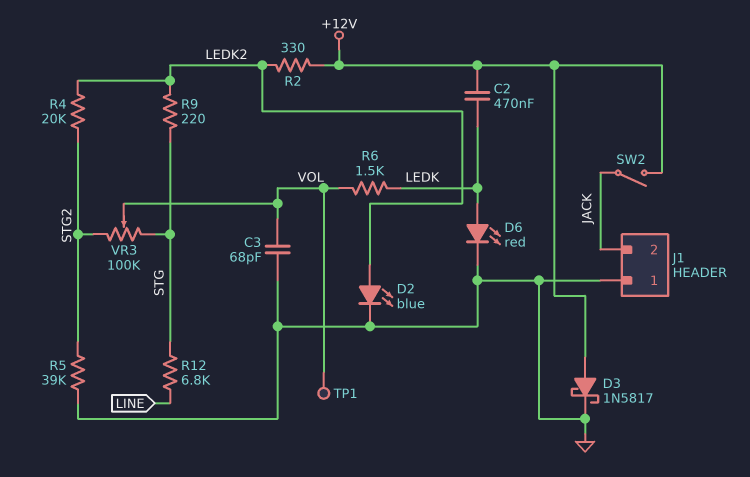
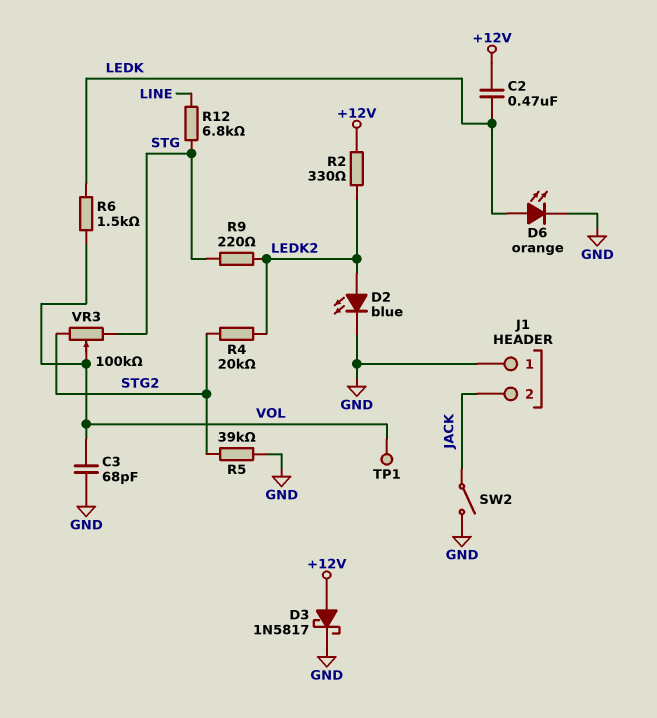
D6: LED red (A LEDK, K GND) -> LED orange (A LEDK, K GND)
SW2: switch (+12V, JACK) -> switch (GND, JACK)

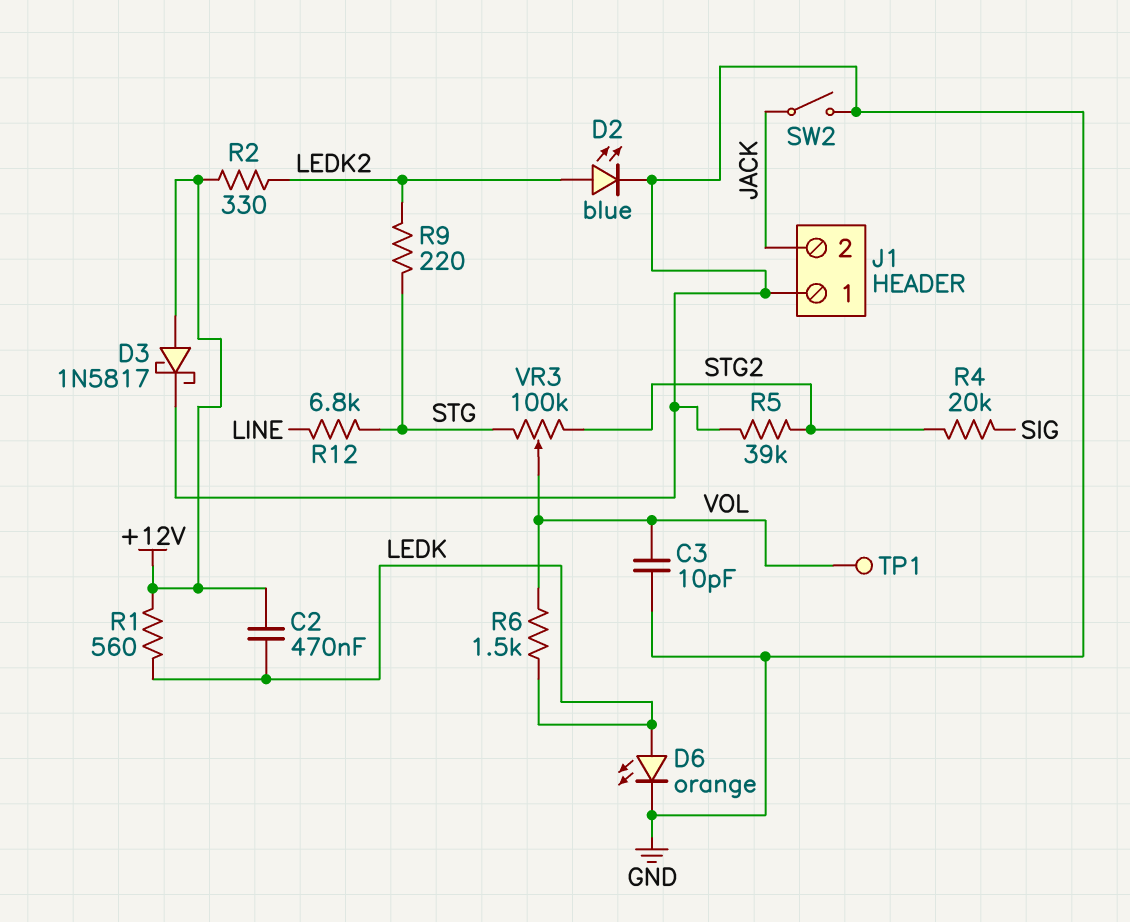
C3: 68pF (GND, VOL) -> 10pF (GND, VOL)
R1: none -> 560 (+12V, LEDK)
R4: 20k (LEDK2, STG2) -> 20k (SIG, STG2)

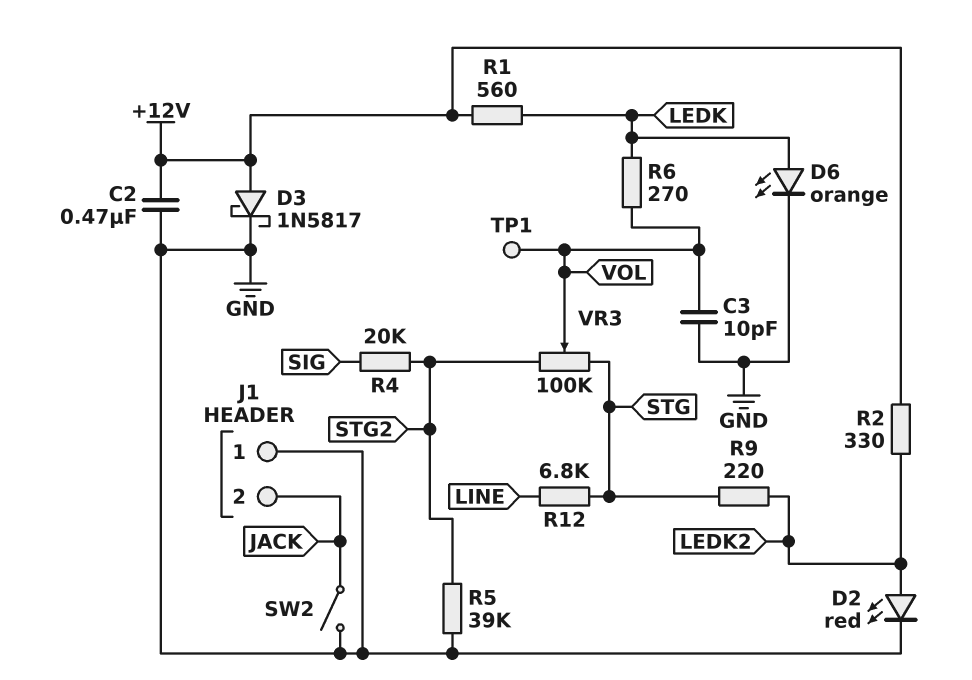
C2: 470nF (+12V, LEDK) -> 470nF (+12V, GND)
D2: LED blue (A LEDK2, K GND) -> LED red (A LEDK2, K GND)
R6: 1.5k (LEDK, VOL) -> 270 (LEDK, VOL)

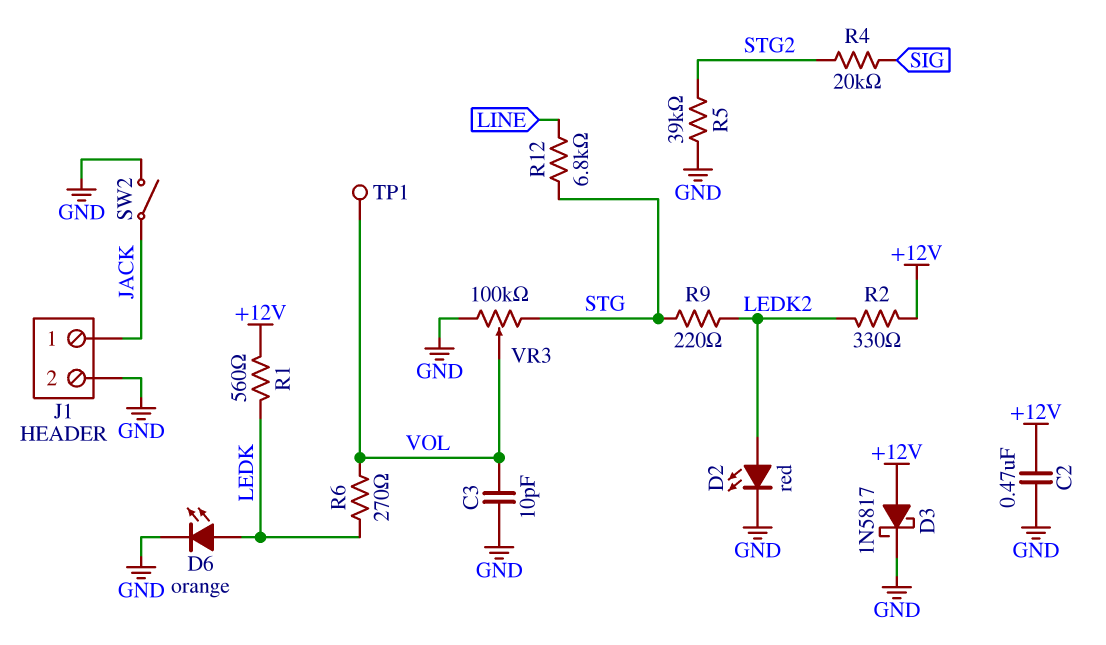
J1 pin 1: GND -> JACK
J1 pin 2: JACK -> GND
VR3: 100k (STG, STG2, wiper VOL) -> 100k (GND, STG, wiper VOL)

